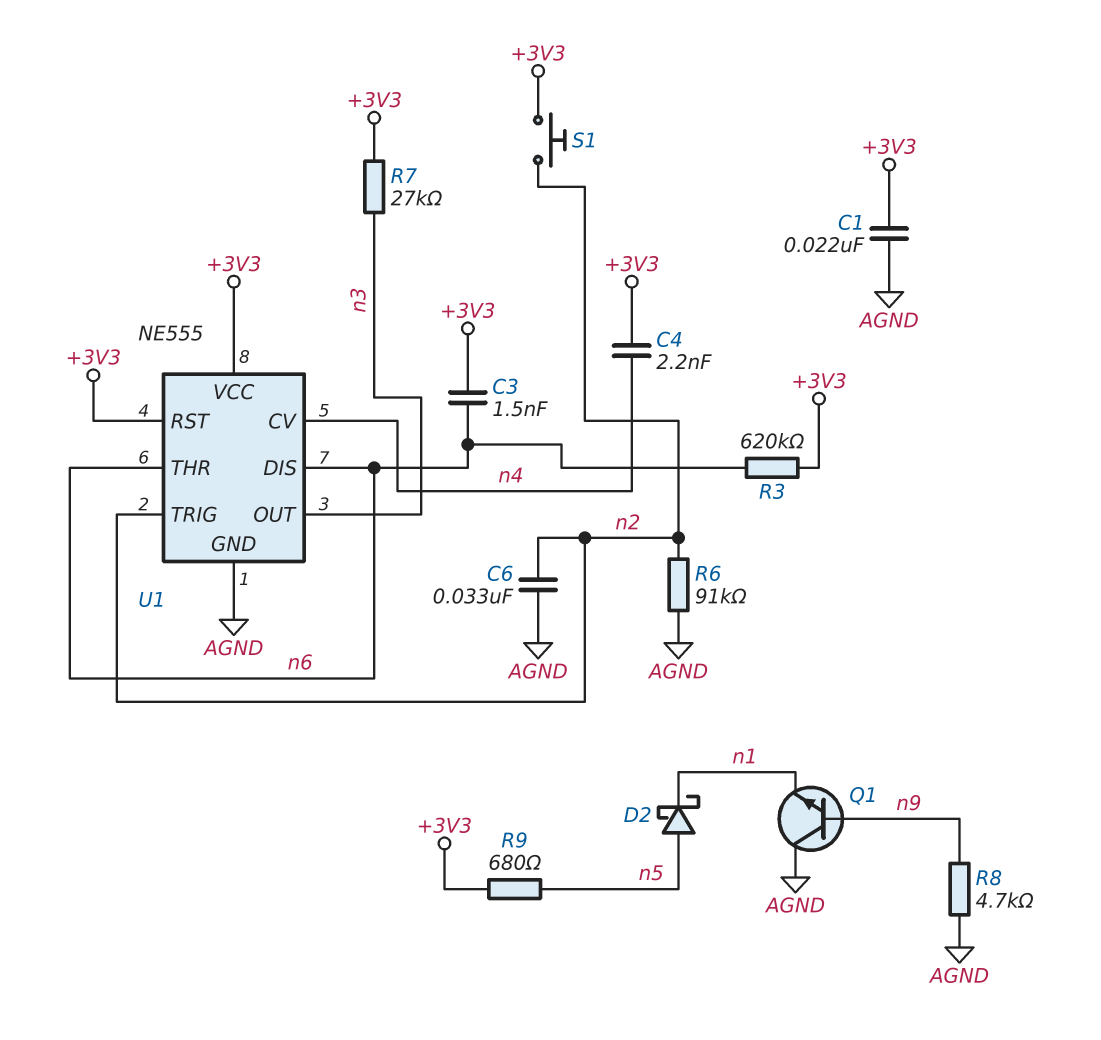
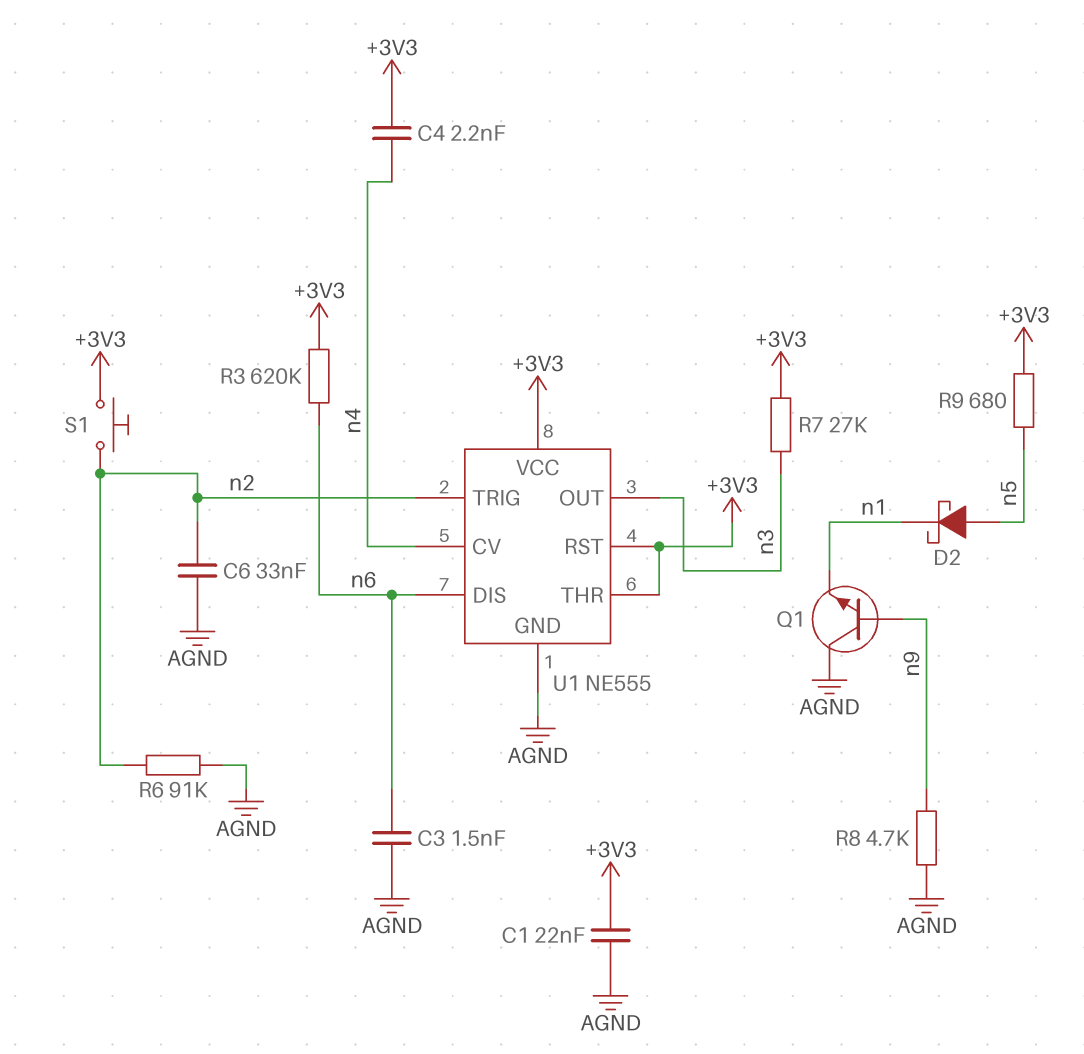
C3: 1.5nF (+3V3, n6) -> 1.5nF (AGND, n6)
U1 pin THR: n6 -> +3V3

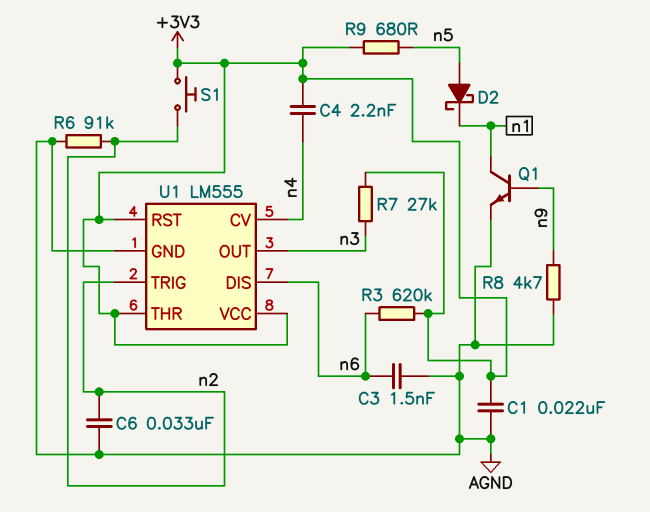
Q1: NPN (B n9, C AGND, E n1) -> NPN (B n9, C n1, E AGND)
U1: NE555 -> LM555

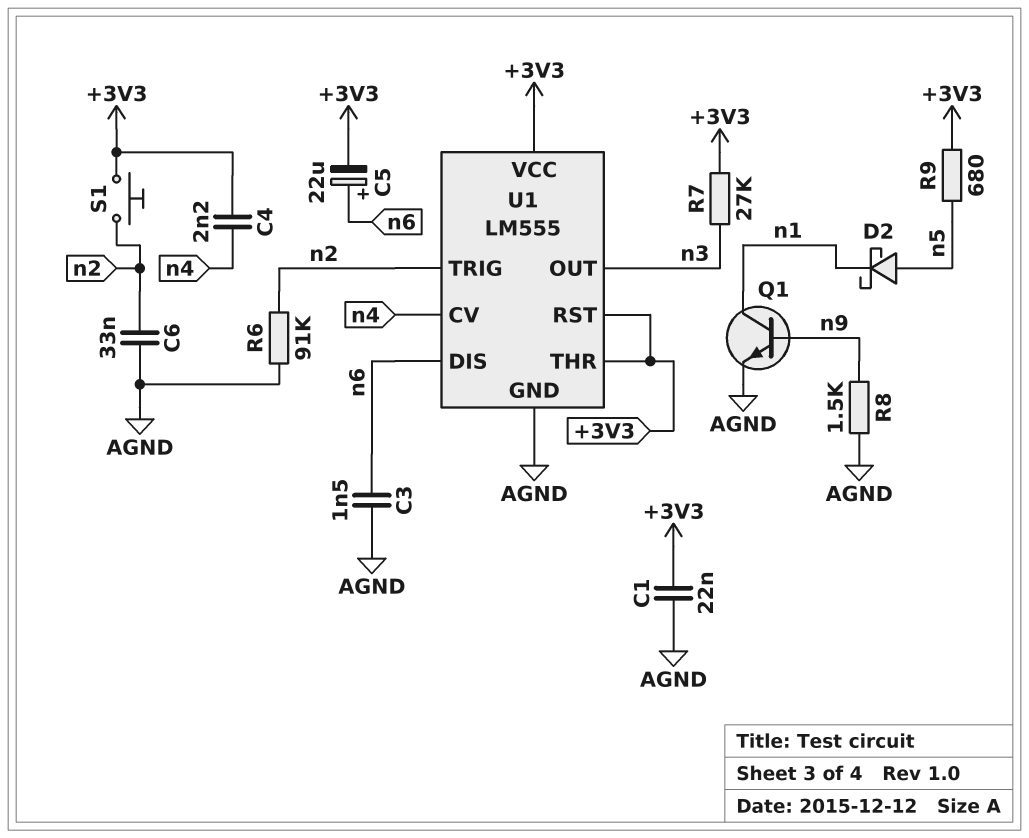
C5: none -> 22uF (plus n6, minus +3V3)
R3: 620k (+3V3, n6) -> none
R8: 4.7k (AGND, n9) -> 1.5k (AGND, n9)

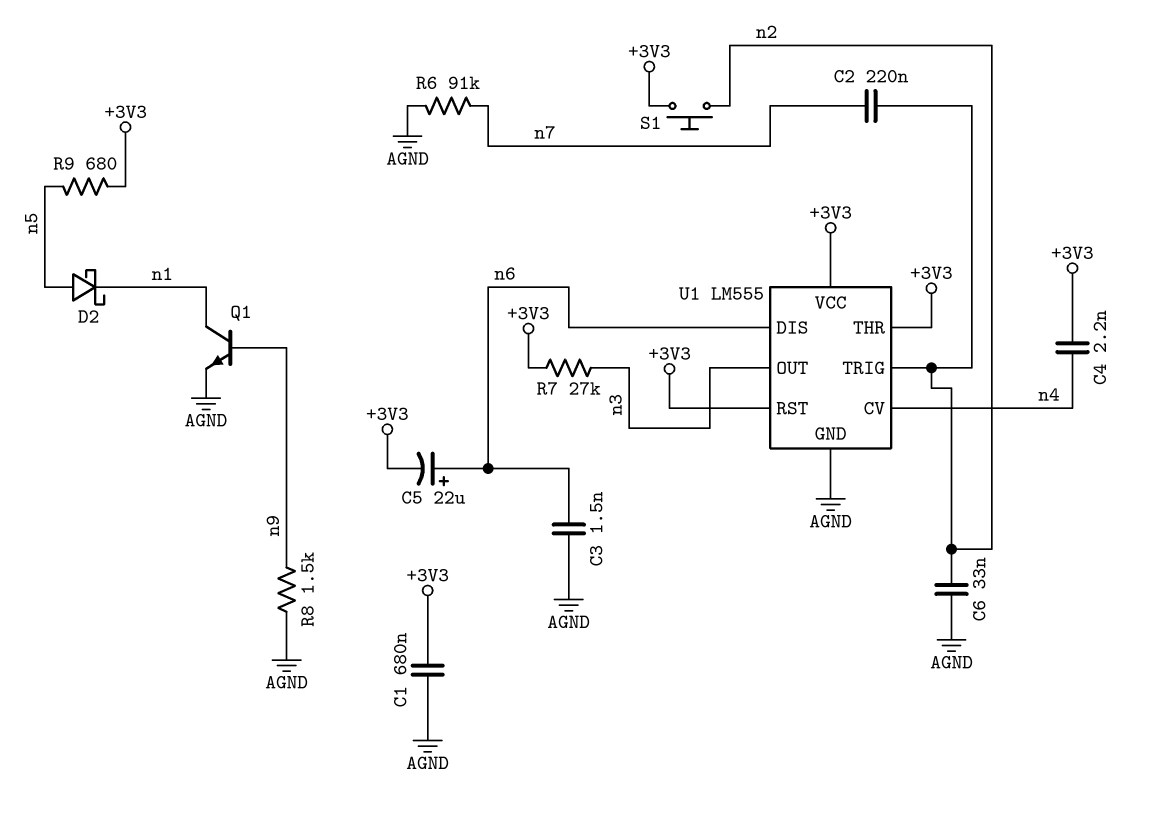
C1: 22nF (+3V3, AGND) -> 680nF (+3V3, AGND)
C2: none -> 220nF (n2, n7)
R6: 91k (AGND, n2) -> 91k (AGND, n7)

